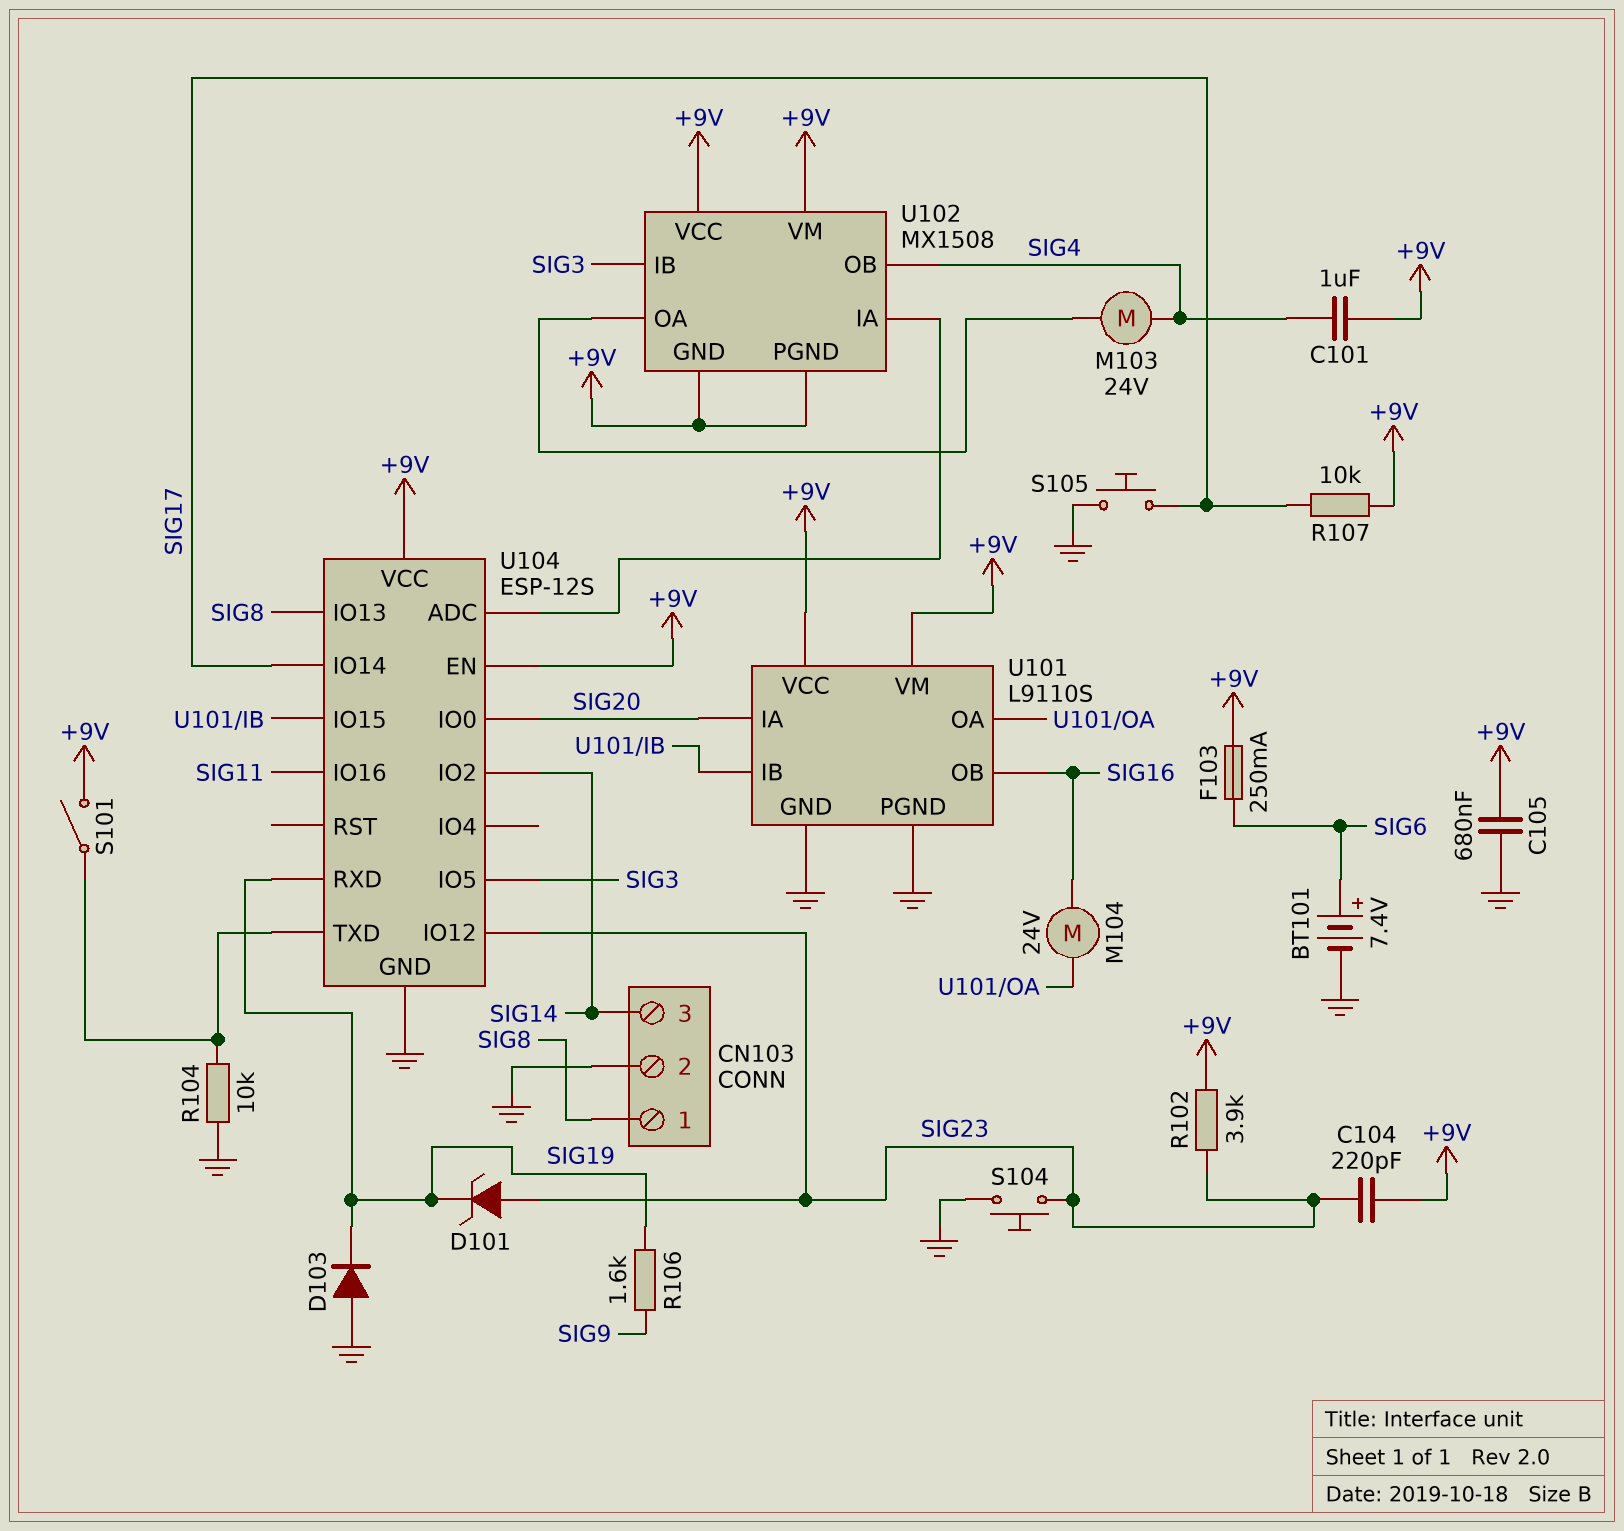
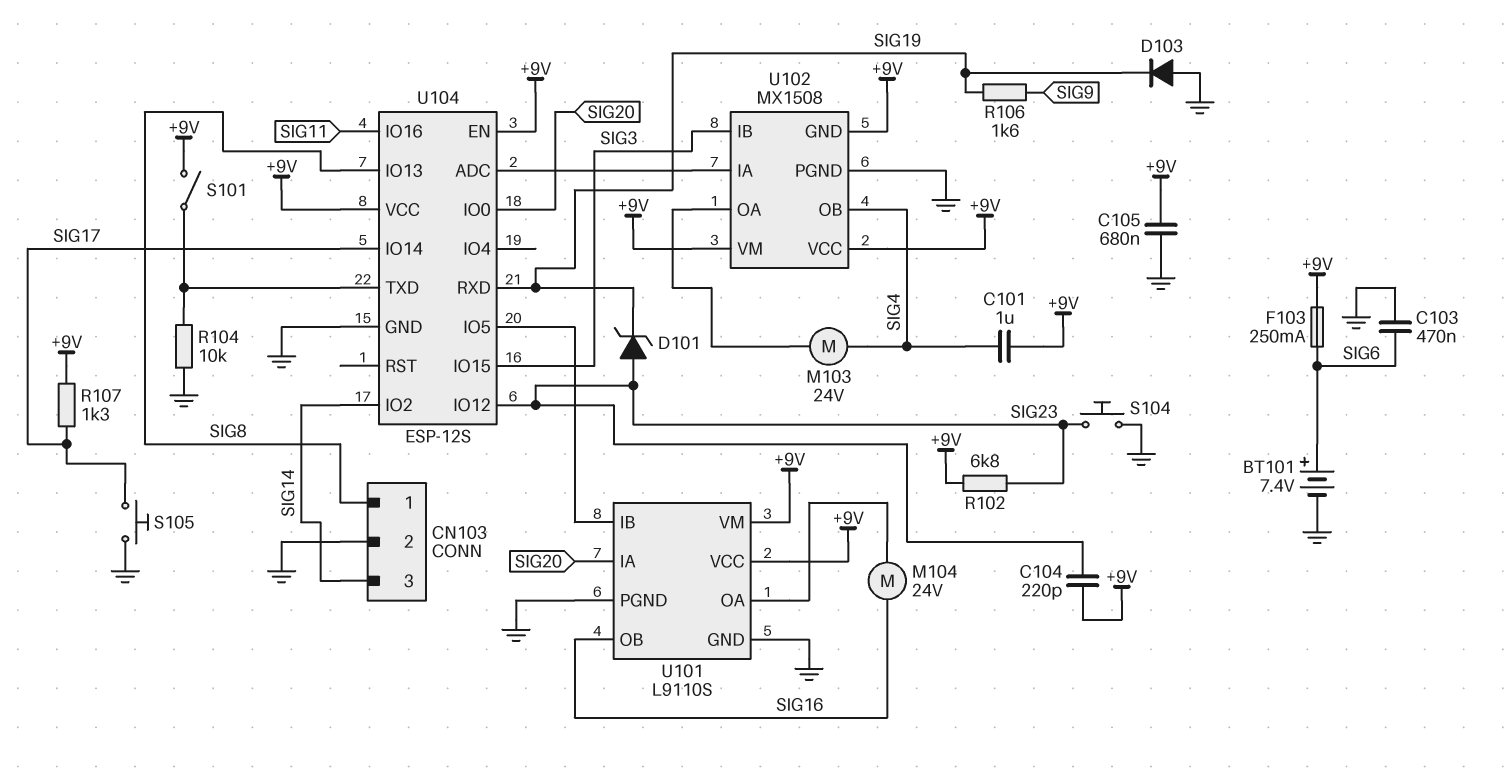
C103: none -> 470nF (GND, SIG6)
R102: 3.9k (+9V, SIG23) -> 6.8k (+9V, SIG23)
R107: 10k (+9V, SIG17) -> 1.3k (+9V, SIG17)
U102 pin PGND: +9V -> GND
U104 pin IO5: SIG3 -> U101/IB
U104 pin IO15: U101/IB -> SIG3

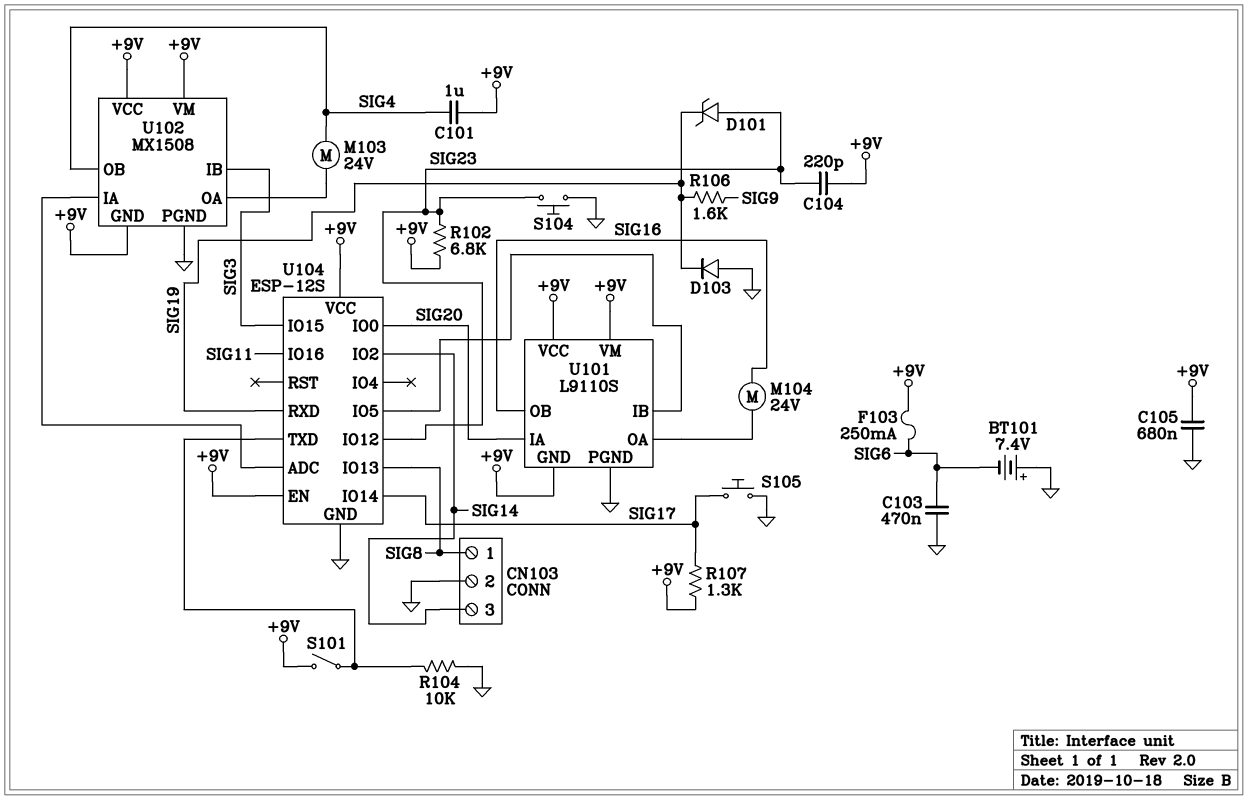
BT101: 7.4V (plus SIG6, minus GND) -> 7.4V (plus GND, minus SIG6)
U101 pin GND: GND -> +9V

